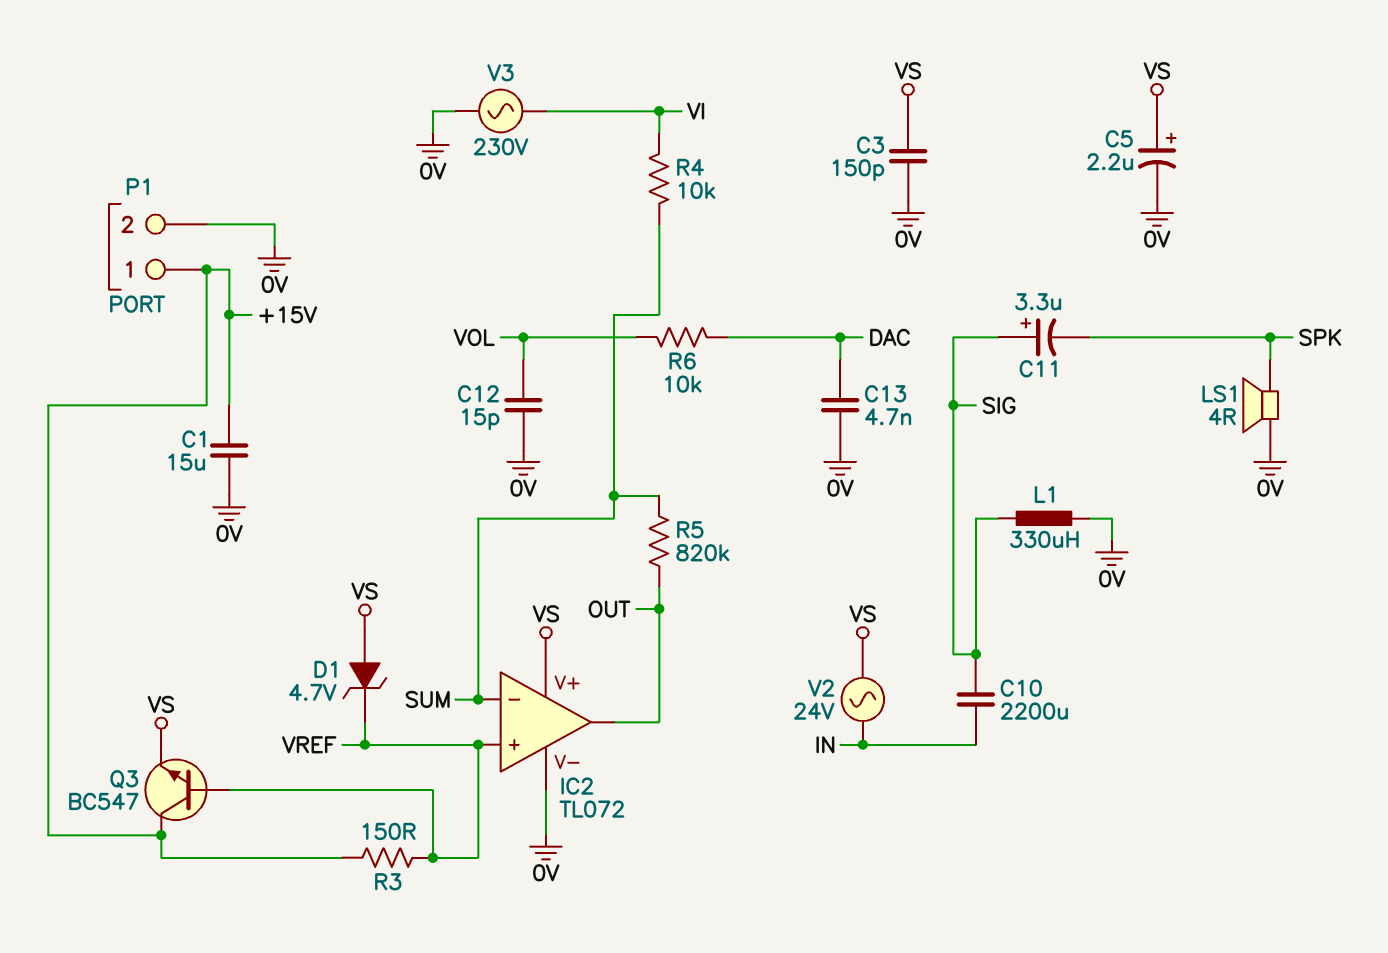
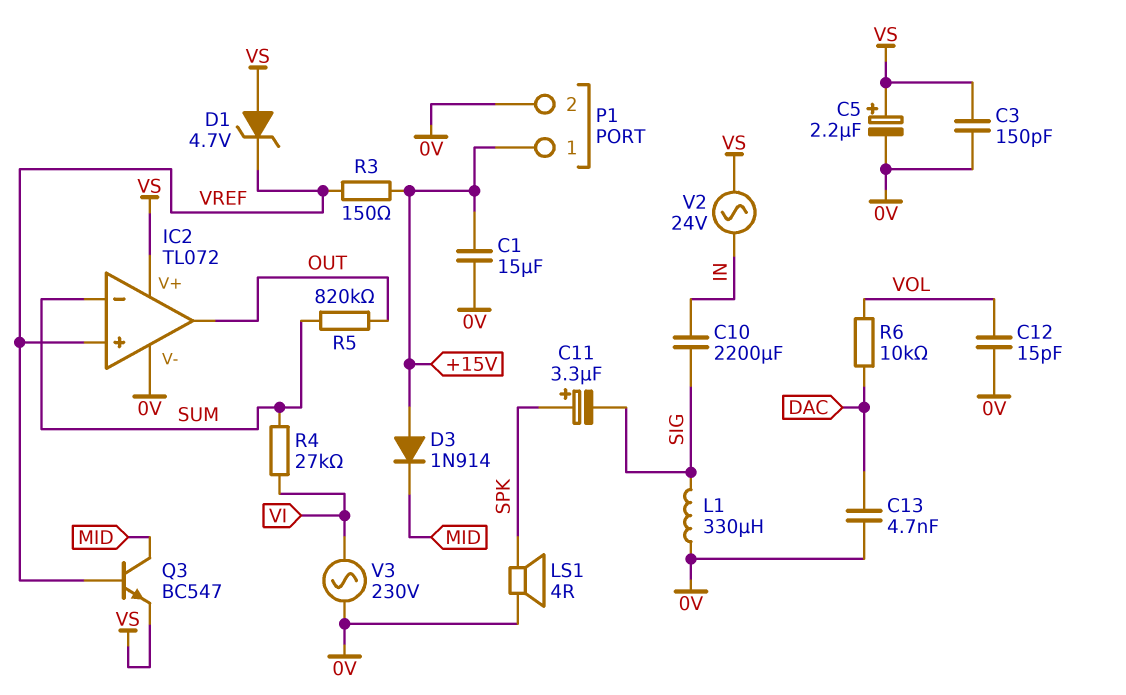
C11: 3.3uF (plus SIG, minus SPK) -> 3.3uF (plus SPK, minus SIG)
D3: none -> diode 1N914 (A +15V, K MID)
Q3: NPN BC547 (B VREF, C +15V, E VS) -> NPN BC547 (B VREF, C MID, E VS)
R4: 10k (SUM, VI) -> 27k (SUM, VI)

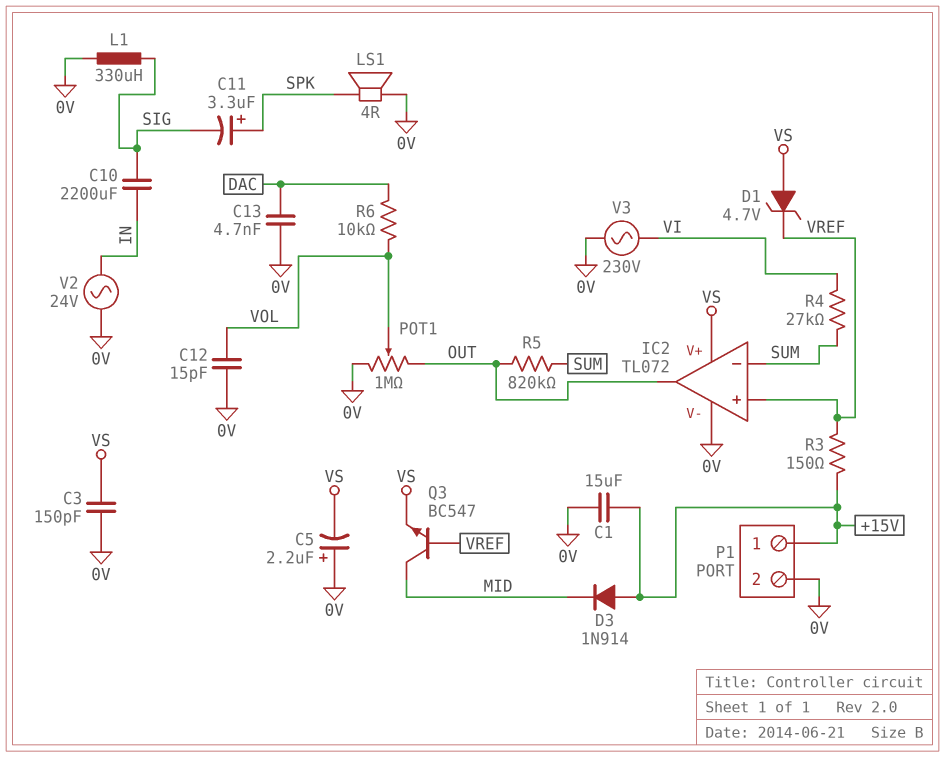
C5: 2.2uF (plus VS, minus 0V) -> 2.2uF (plus 0V, minus VS)
POT1: none -> 1M (0V, OUT, wiper VOL)
V2: AC 24V (IN, VS) -> AC 24V (0V, IN)

